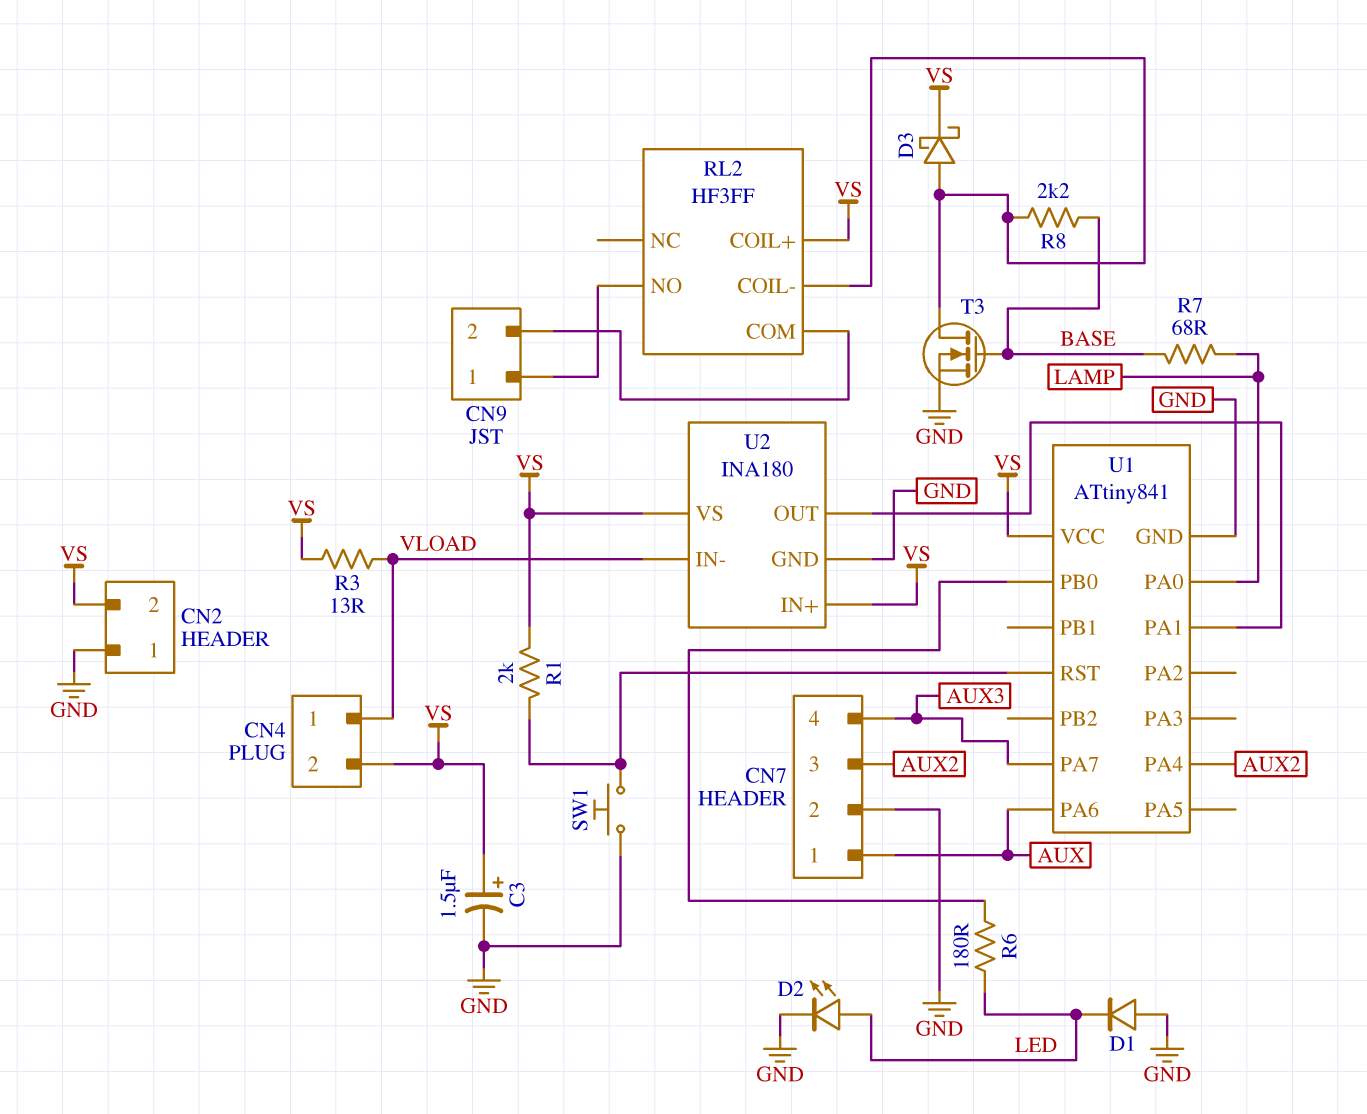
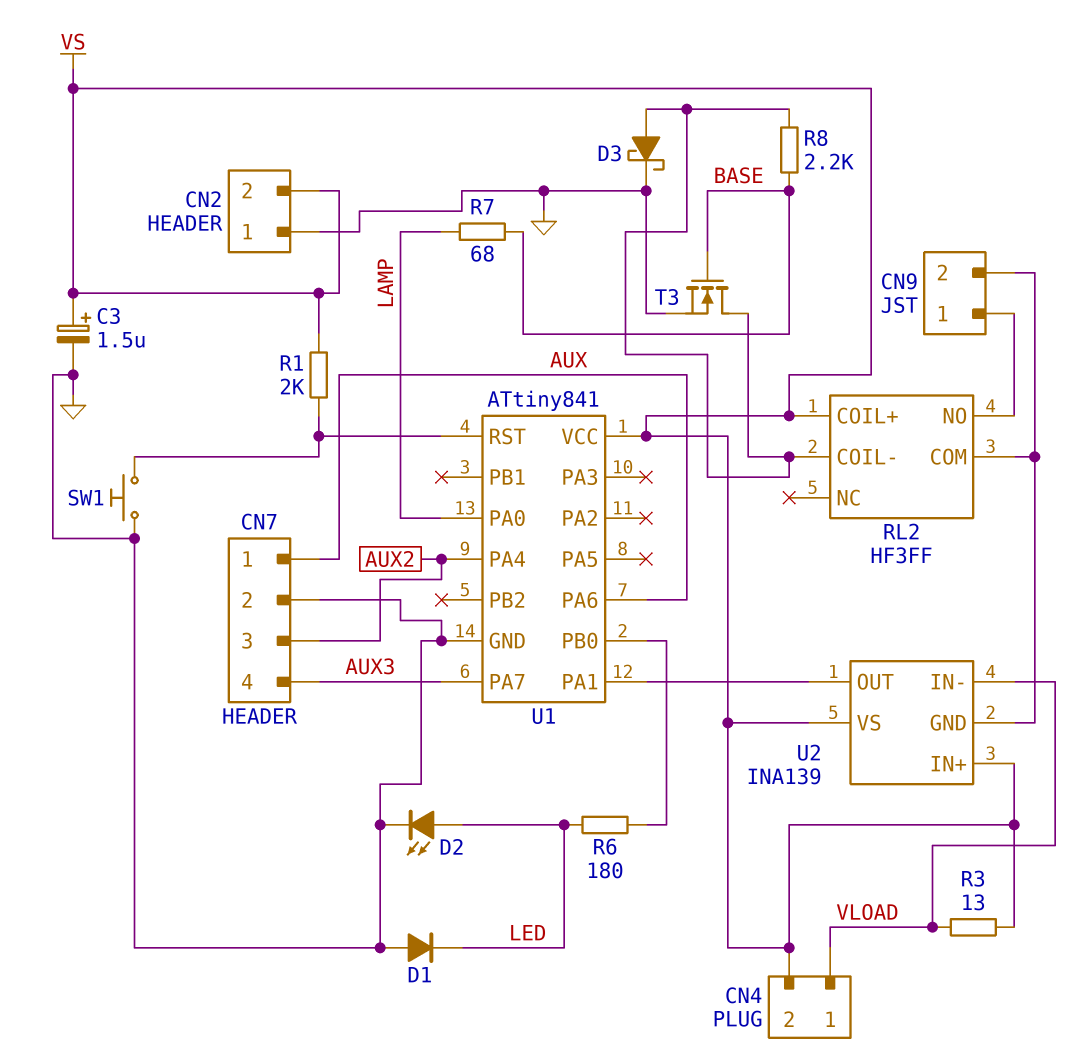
D3: schottky (A RL2/COIL-, K VS) -> schottky (A RL2/COIL-, K GND)
U2: INA180 -> INA139
U2 pin GND: GND -> CN9/2

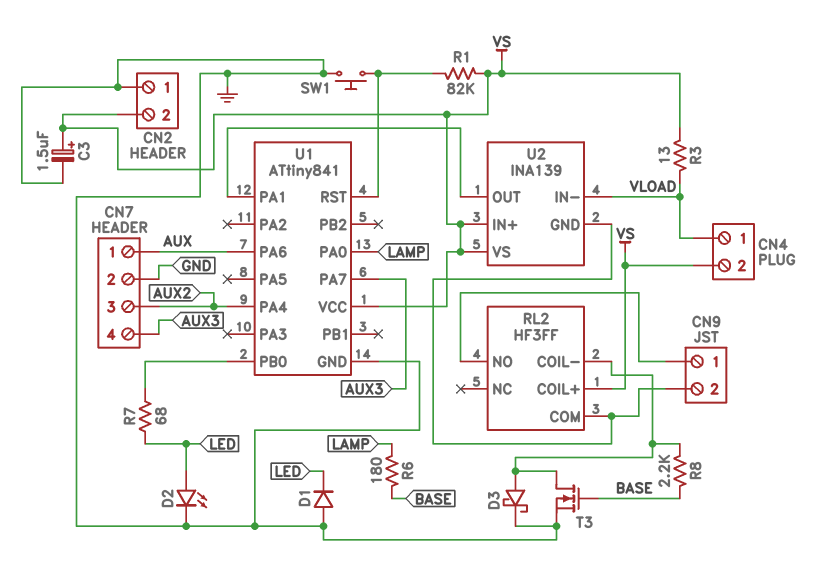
R1: 2k (U1/RST, VS) -> 82k (U1/RST, VS)
R6: 180 (LED, U1/PB0) -> 180 (BASE, LAMP)
R7: 68 (BASE, LAMP) -> 68 (LED, U1/PB0)

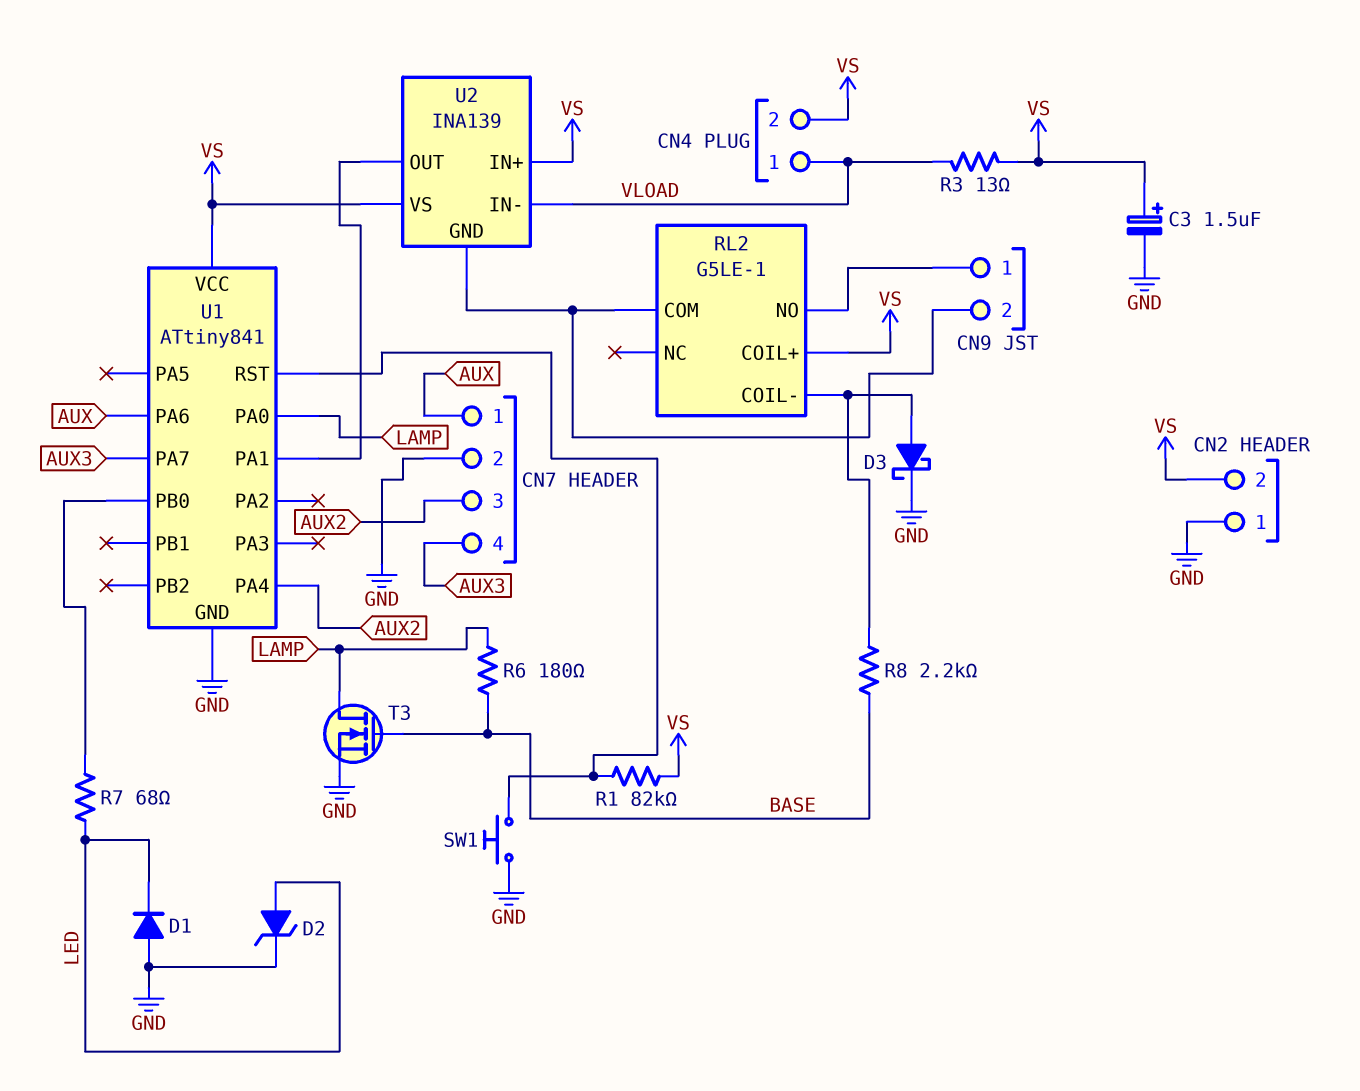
D2: LED (A LED, K GND) -> zener (A LED, K GND)
RL2: HF3FF -> G5LE-1
T3: NMOS (G BASE, D RL2/COIL-, S GND) -> NMOS (G BASE, D LAMP, S GND)

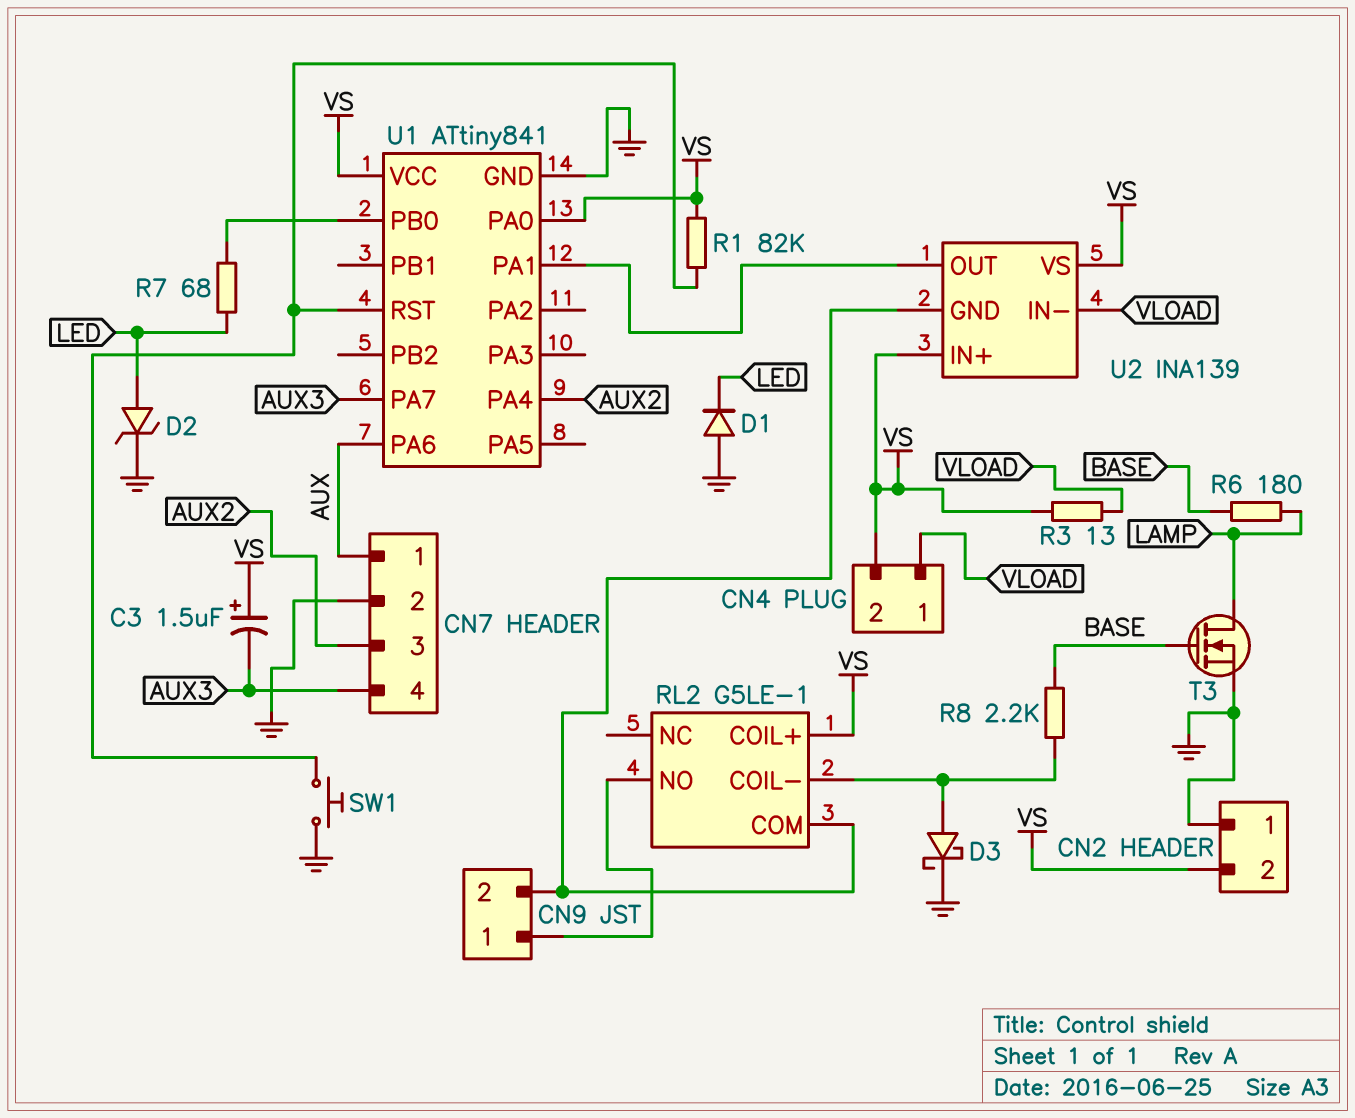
C3: 1.5uF (plus VS, minus GND) -> 1.5uF (plus VS, minus AUX3)
U1 pin PA0: LAMP -> VS

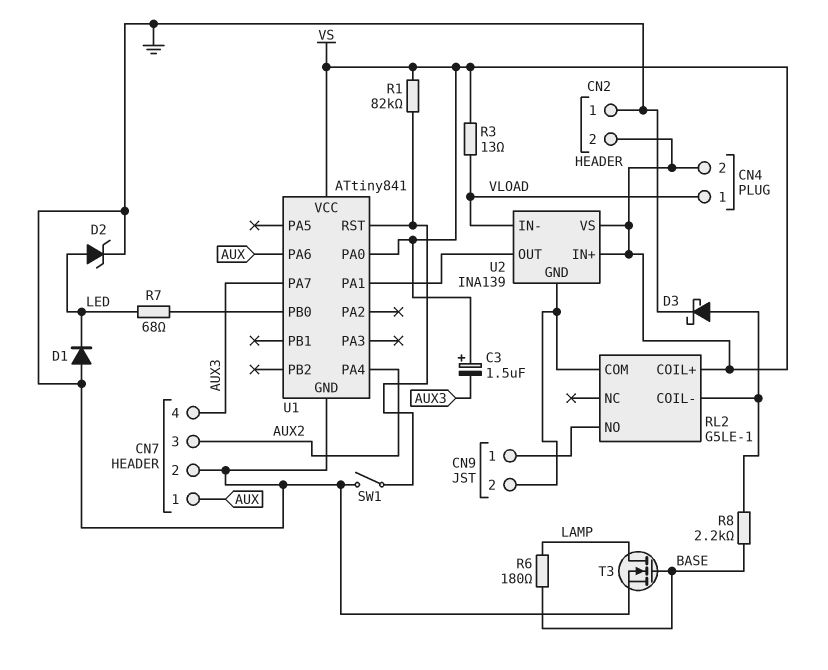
SW1: button (GND, U1/RST) -> switch (GND, U1/RST)

